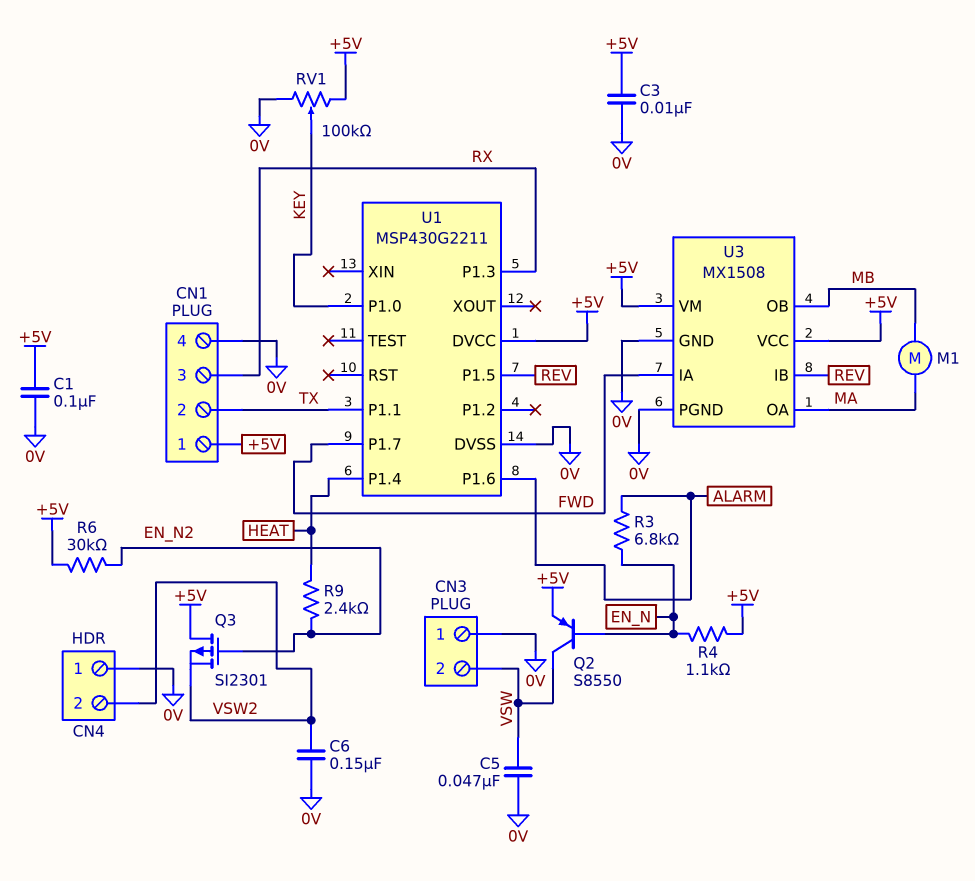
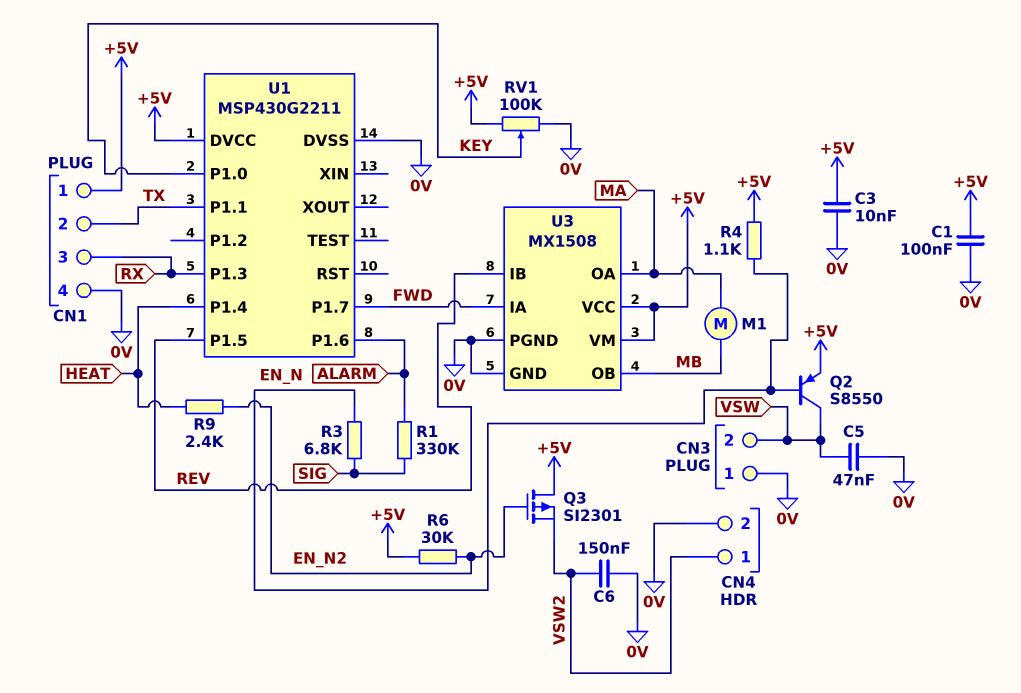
CN4 pin 1: 0V -> VSW2
CN4 pin 2: VSW2 -> 0V
R1: none -> 330k (ALARM, SIG)
R3: 6.8k (ALARM, EN_N) -> 6.8k (EN_N, SIG)

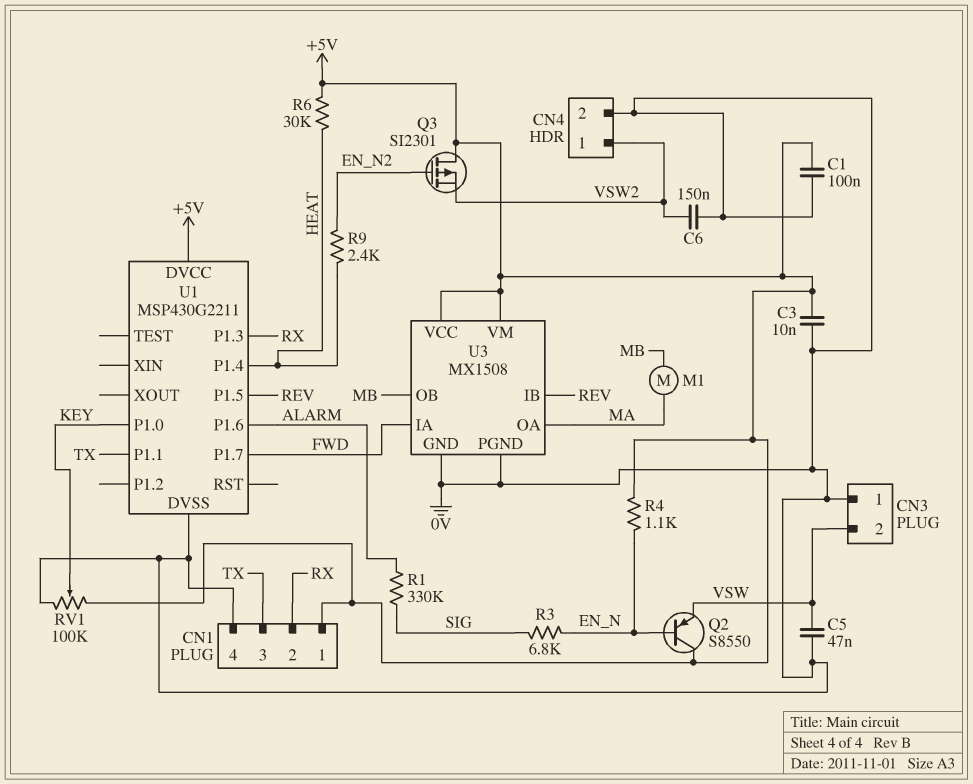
CN1 pin 2: TX -> RX
CN1 pin 3: RX -> TX
Q2: PNP S8550 (B EN_N, C VSW, E +5V) -> PNP S8550 (B EN_N, C +5V, E VSW)
R6: 30k (+5V, EN_N2) -> 30k (+5V, HEAT)

